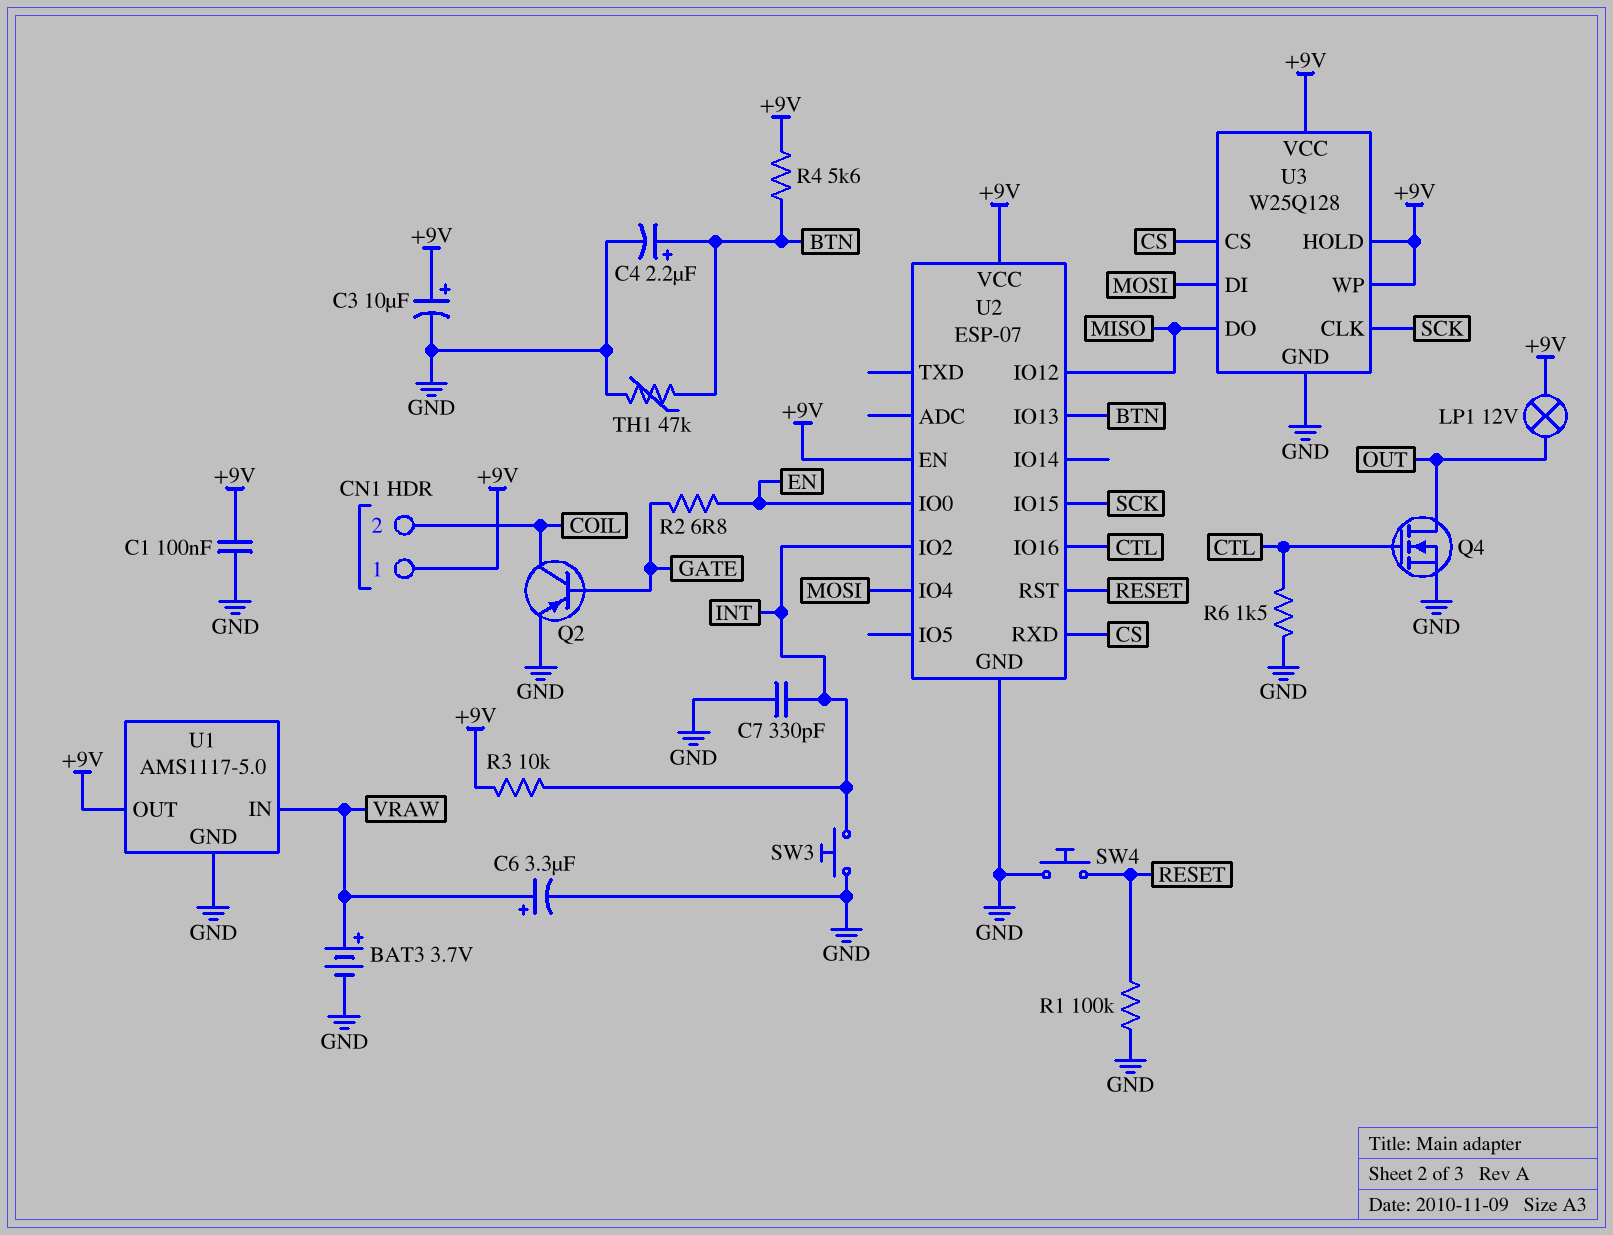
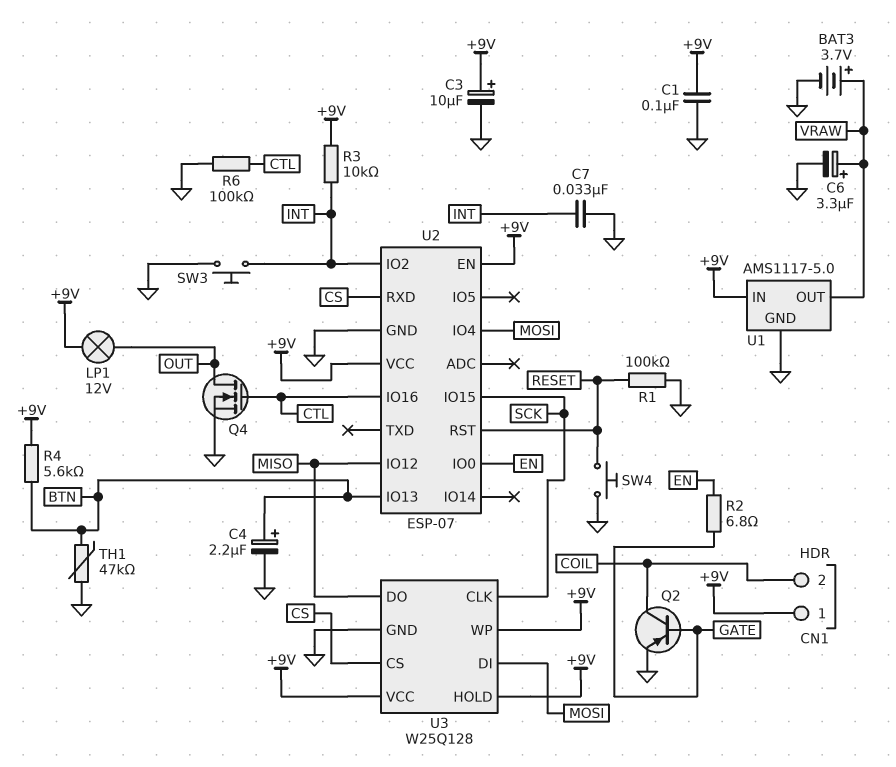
C7: 330pF (GND, INT) -> 33nF (GND, INT)
R6: 1.5k (CTL, GND) -> 100k (CTL, GND)
U1 pin IN: VRAW -> +9V
U1 pin OUT: +9V -> VRAW

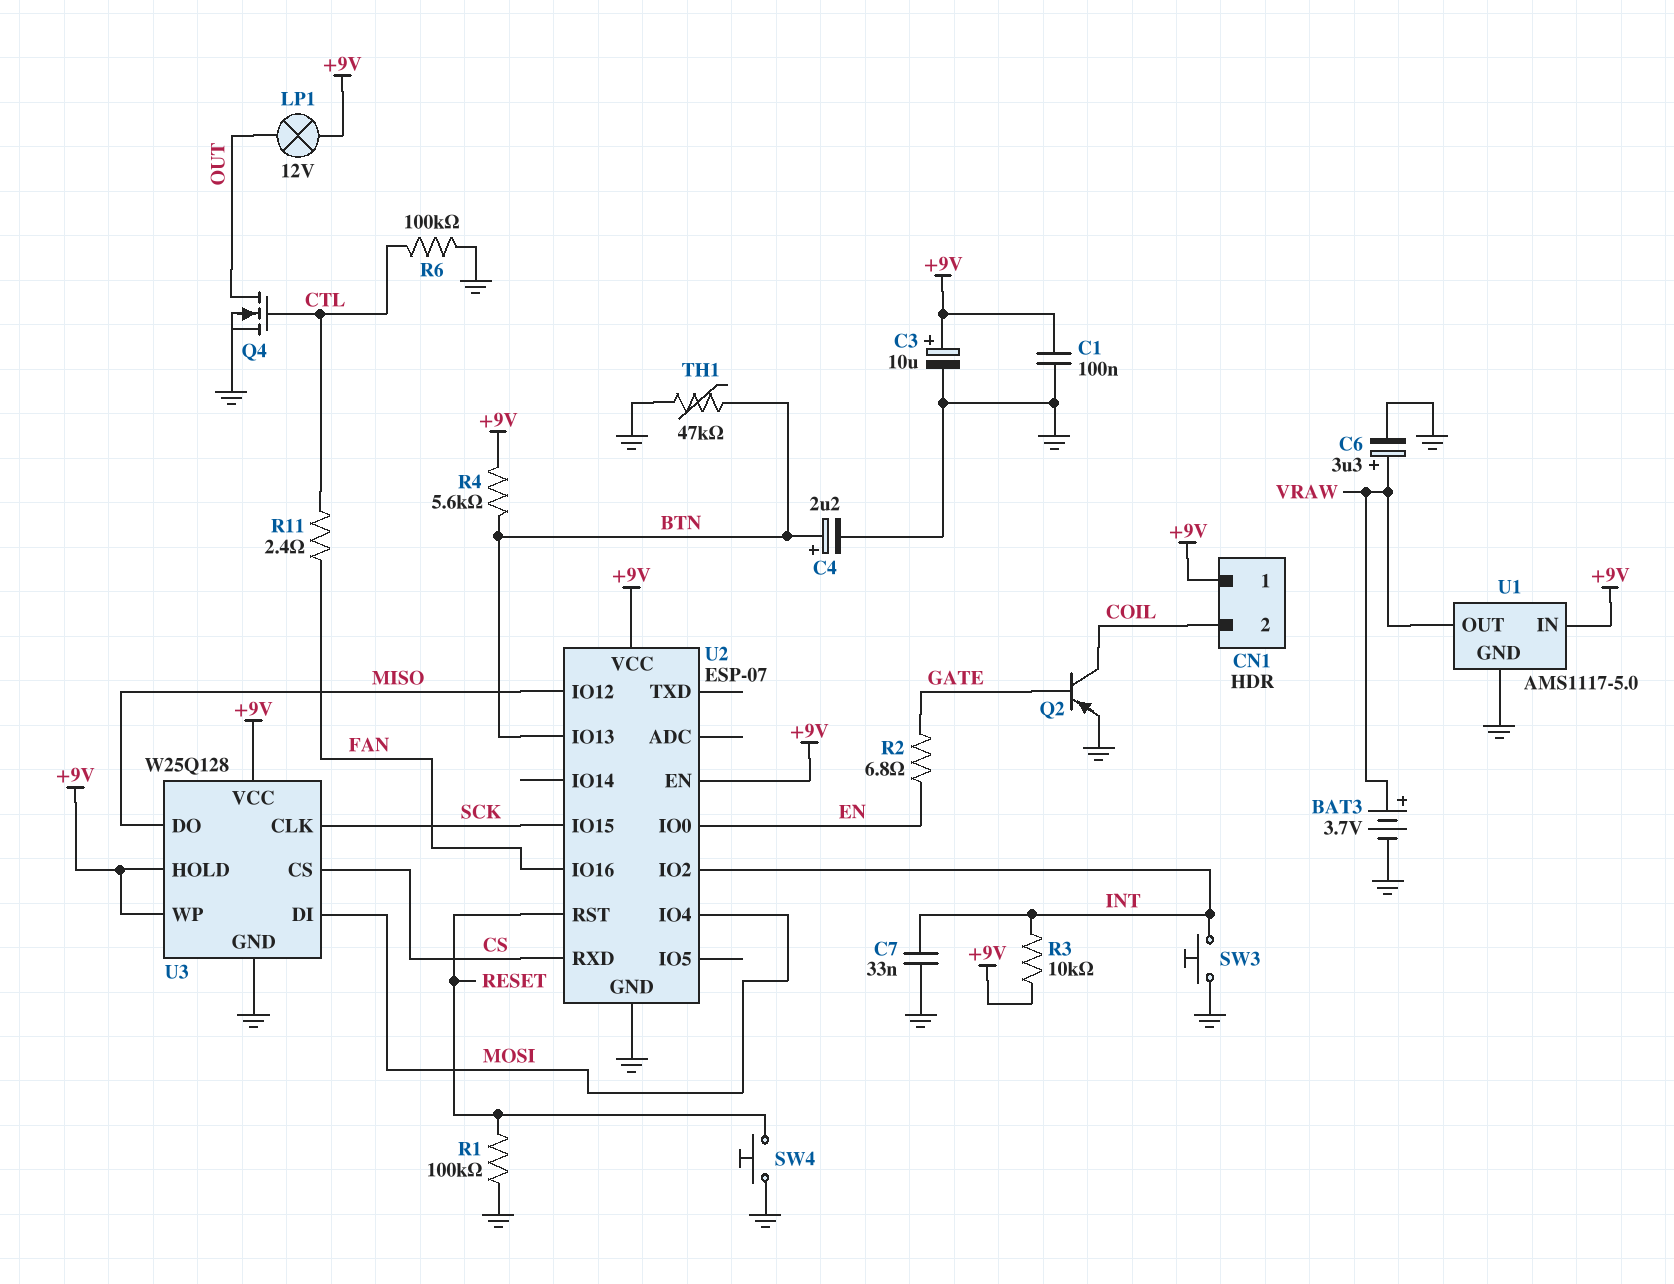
R11: none -> 2.4 (CTL, FAN)
U2 pin IO16: CTL -> FAN

